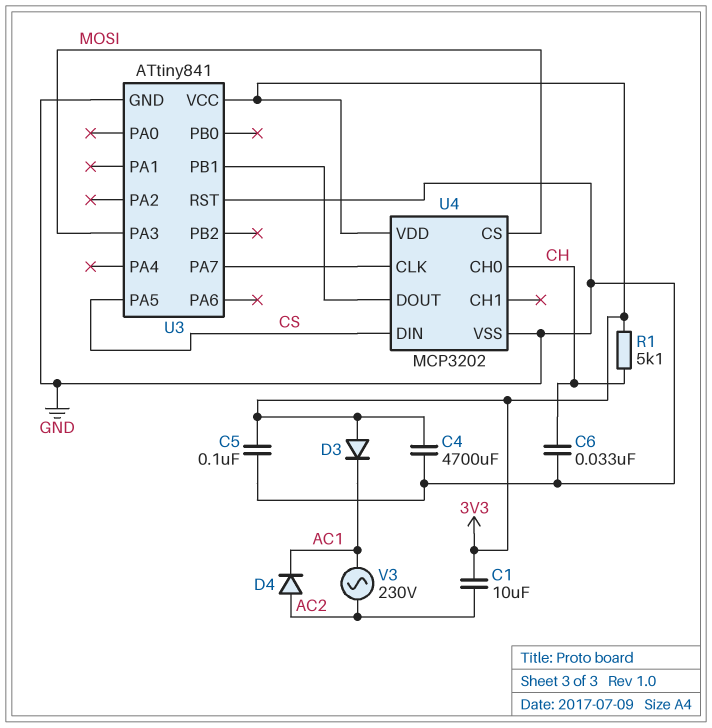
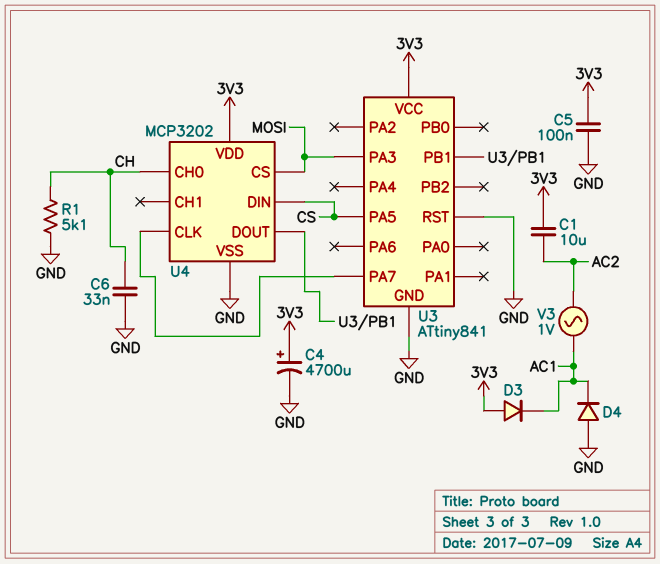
C4: 4700uF (3V3, GND) -> 4700uF (plus 3V3, minus GND)
D4: diode (A AC2, K AC1) -> diode (A GND, K AC1)
R1: 5.1k (3V3, CH) -> 5.1k (CH, GND)
V3: AC 230V (AC1, AC2) -> AC 1V (AC1, AC2)

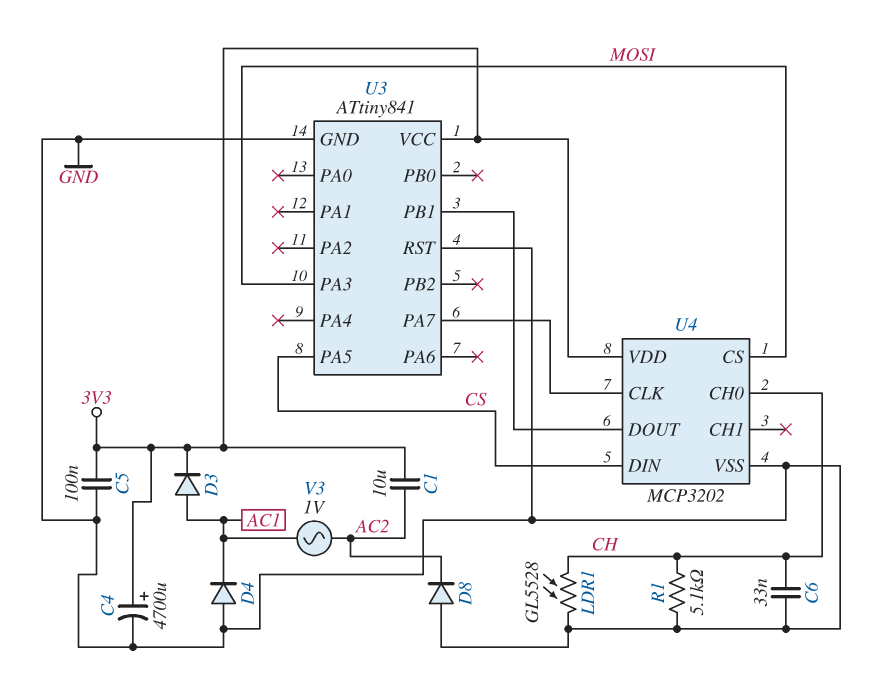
D3: diode (A 3V3, K AC1) -> diode (A AC1, K 3V3)
D8: none -> diode (A GND, K AC2)
LDR1: none -> GL5528 (CH, GND)

